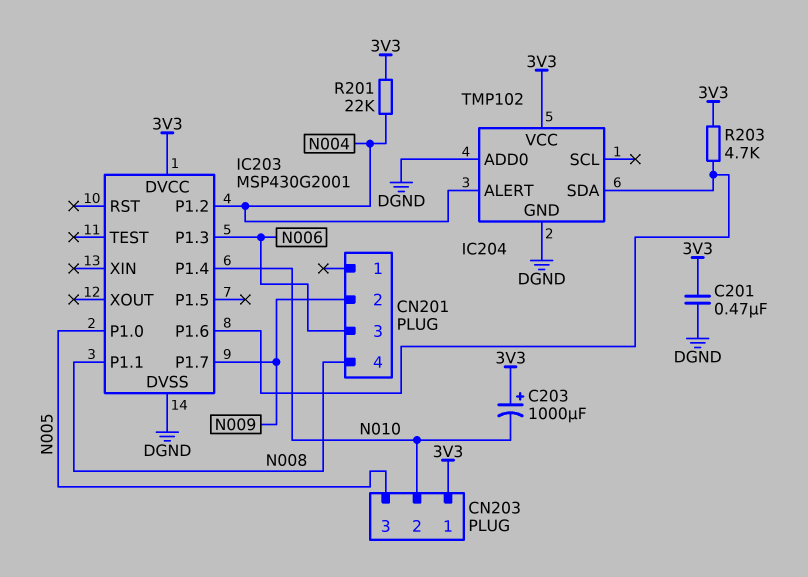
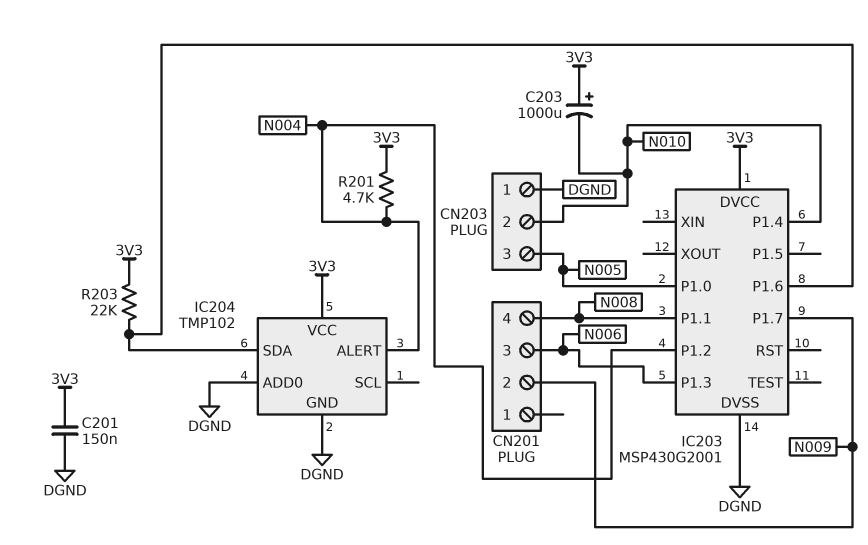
C201: 470nF (3V3, DGND) -> 150nF (3V3, DGND)
CN203 pin 1: 3V3 -> DGND
R201: 22k (3V3, N004) -> 4.7k (3V3, N004)
R203: 4.7k (3V3, IC203/P1.6) -> 22k (3V3, IC203/P1.6)

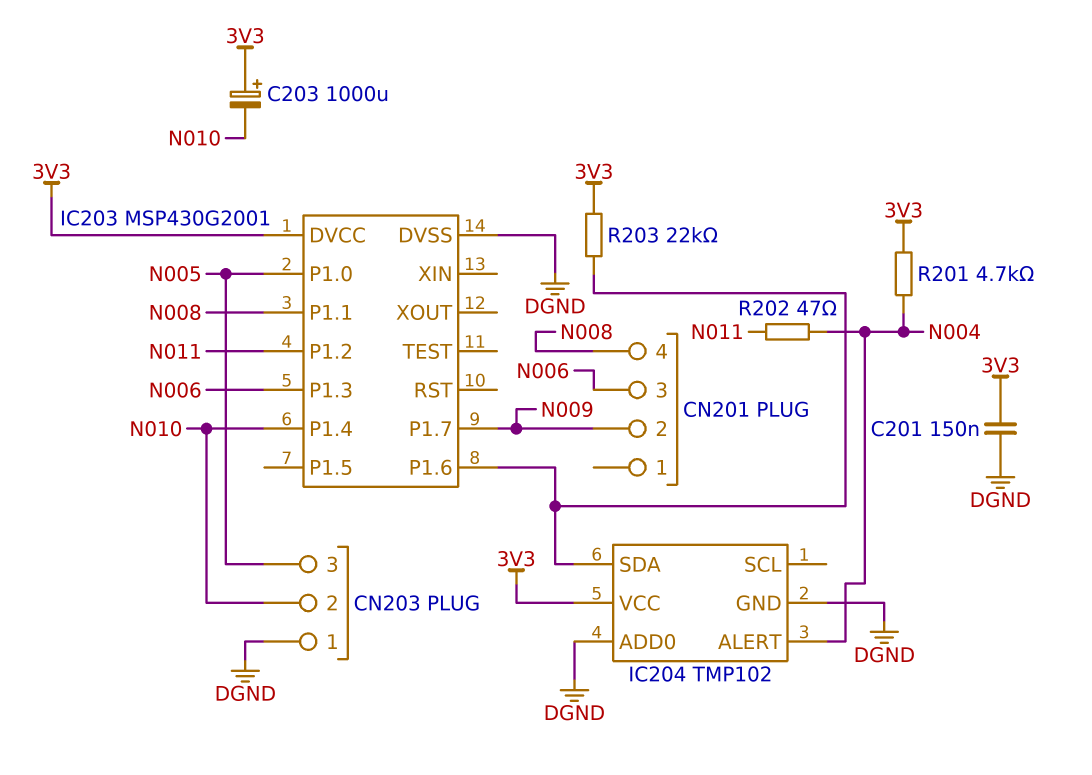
IC203 pin P1.2: N004 -> N011
R202: none -> 47 (N004, N011)

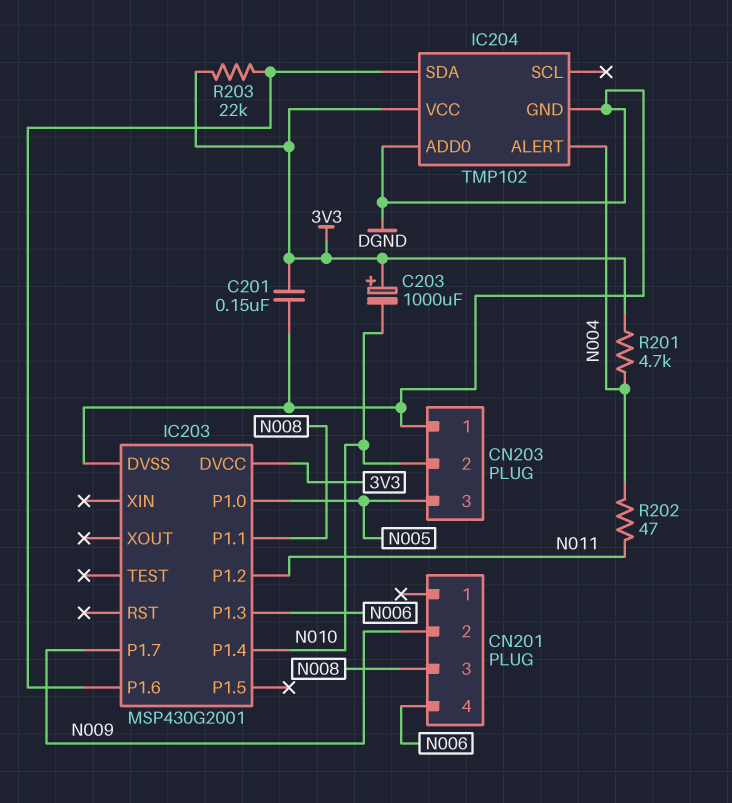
CN201 pin 3: N006 -> N008
CN201 pin 4: N008 -> N006

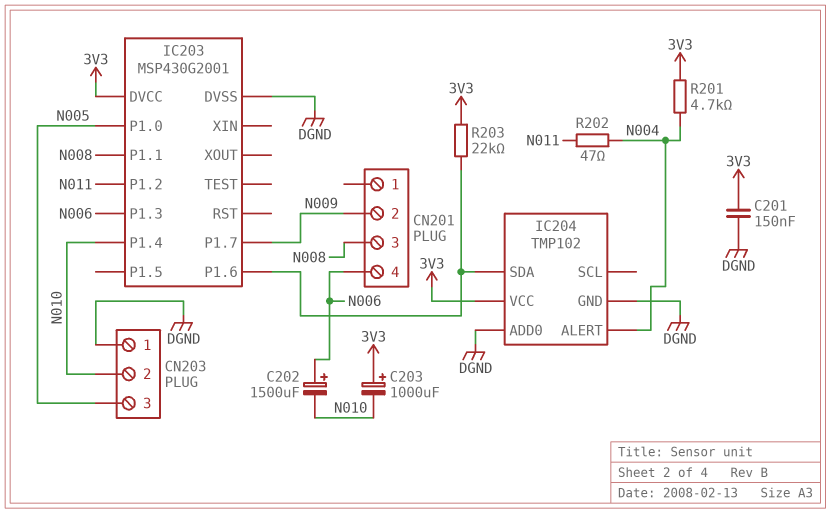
C202: none -> 1500uF (plus N006, minus N010)

